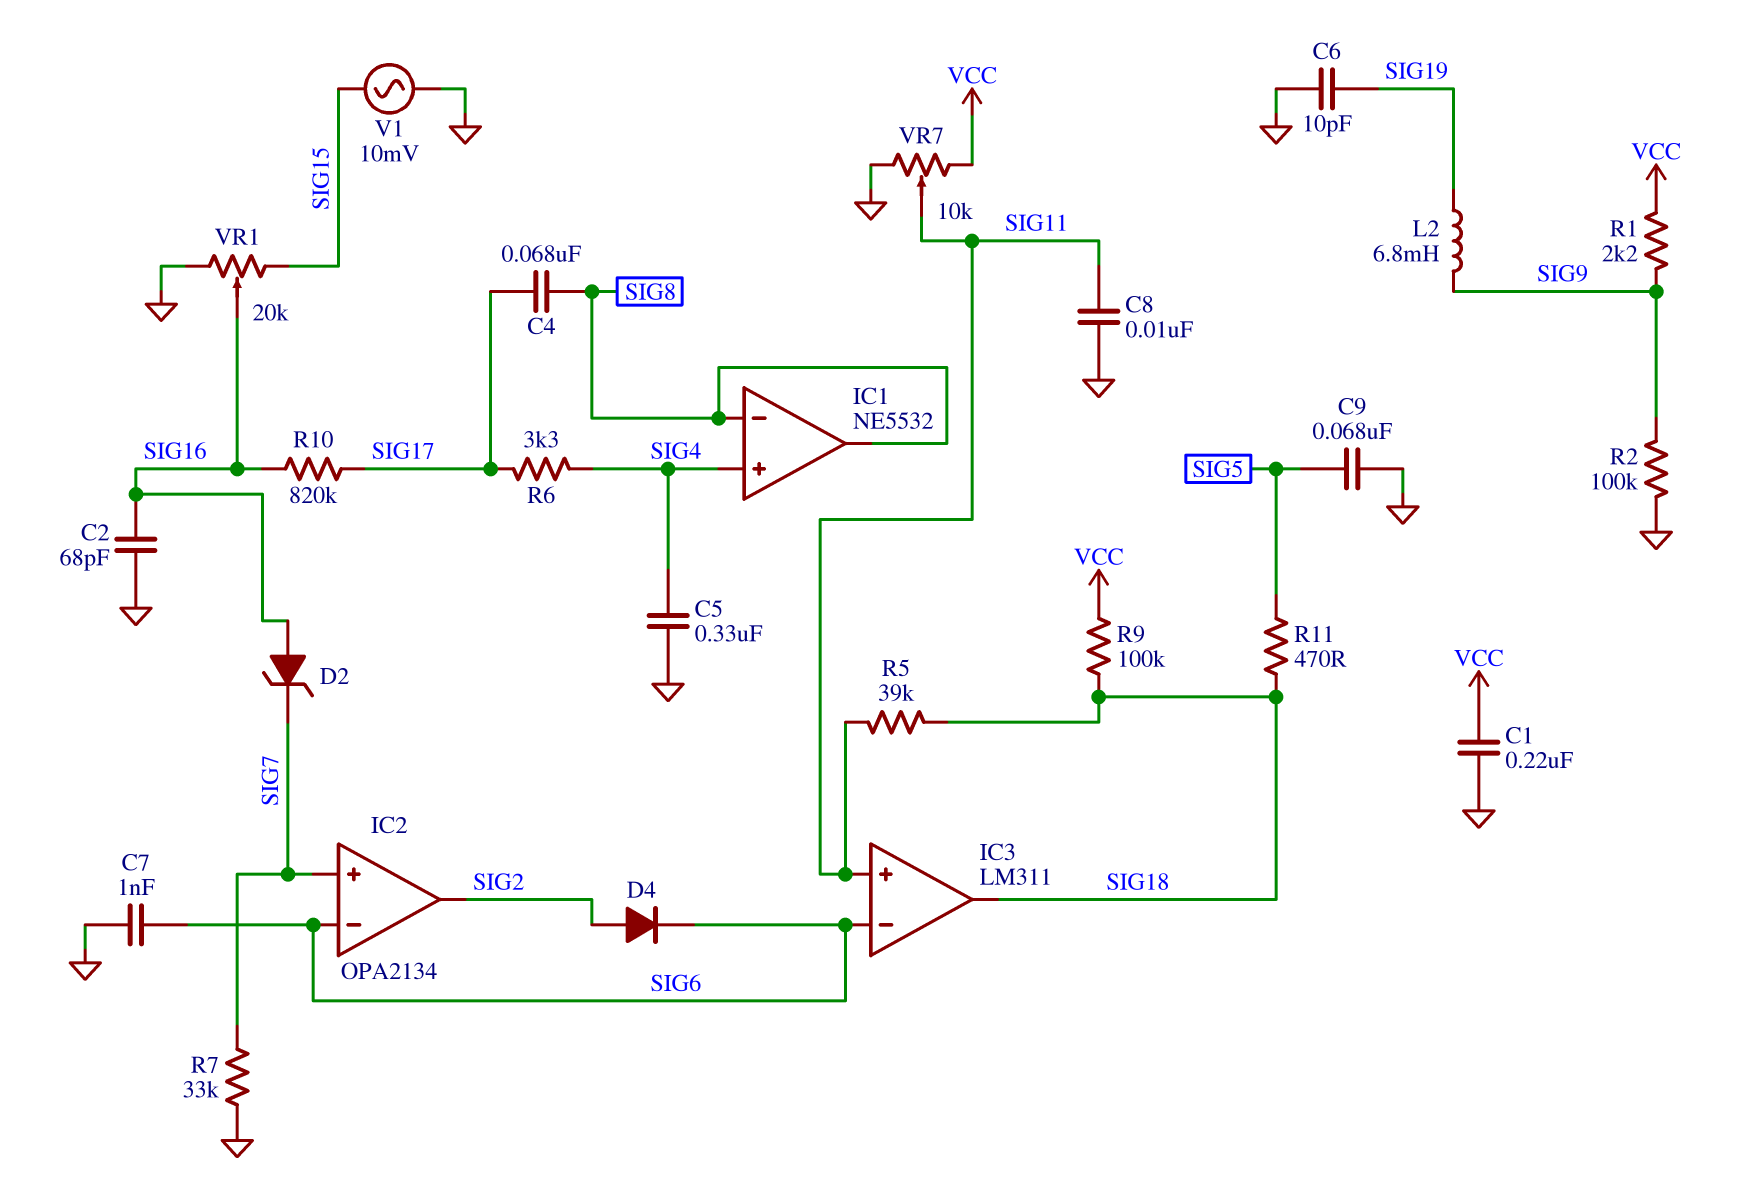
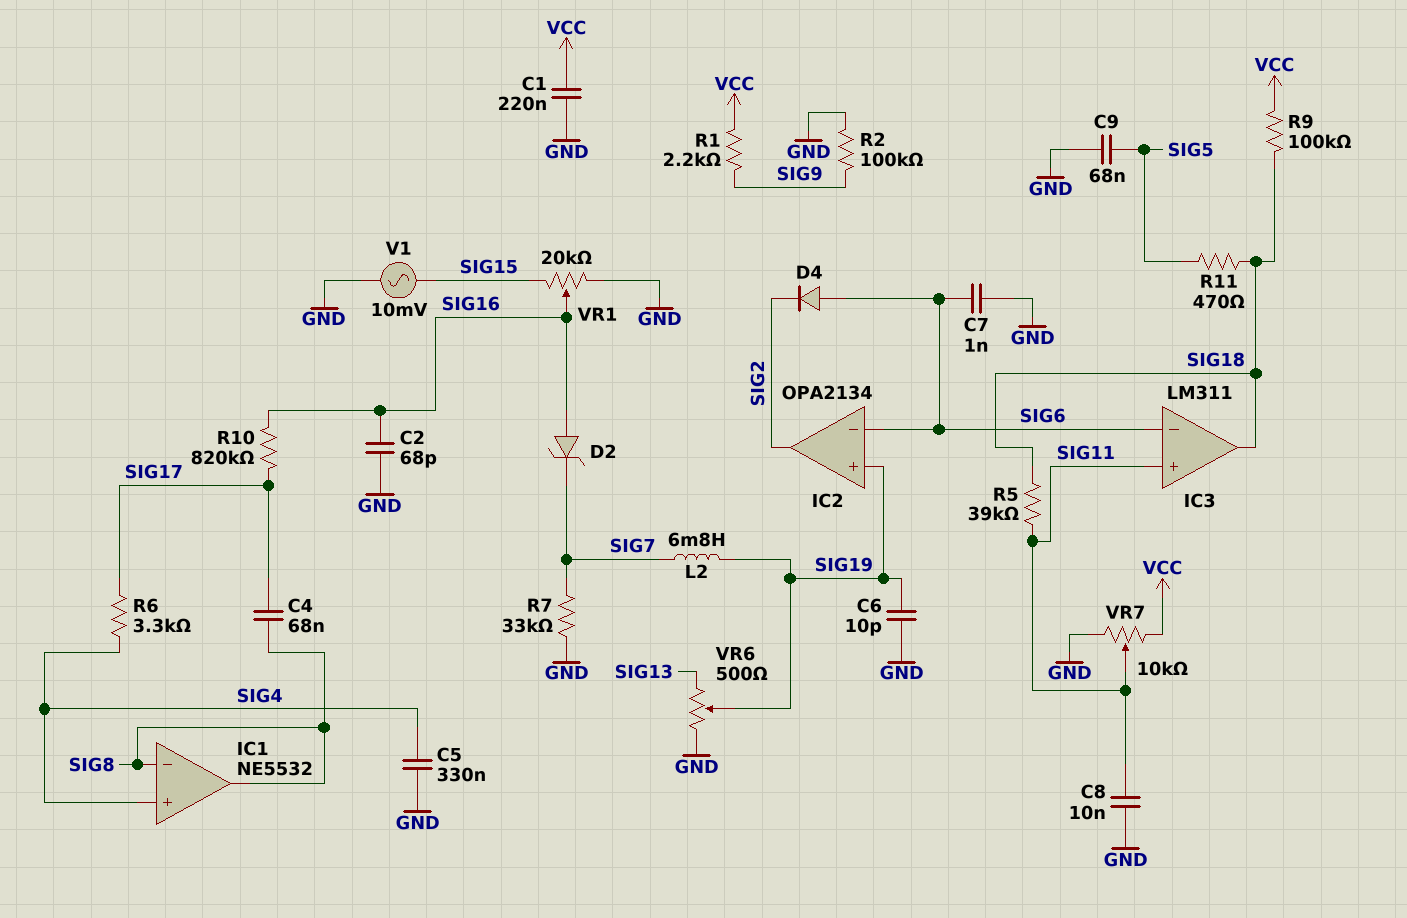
D4: diode (A SIG2, K SIG6) -> diode (A SIG6, K SIG2)
IC2 pin in+: SIG7 -> SIG19
L2: 6.8mH (SIG9, SIG19) -> 6.8mH (SIG7, SIG19)
VR6: none -> 500 (GND, SIG13, wiper SIG19)

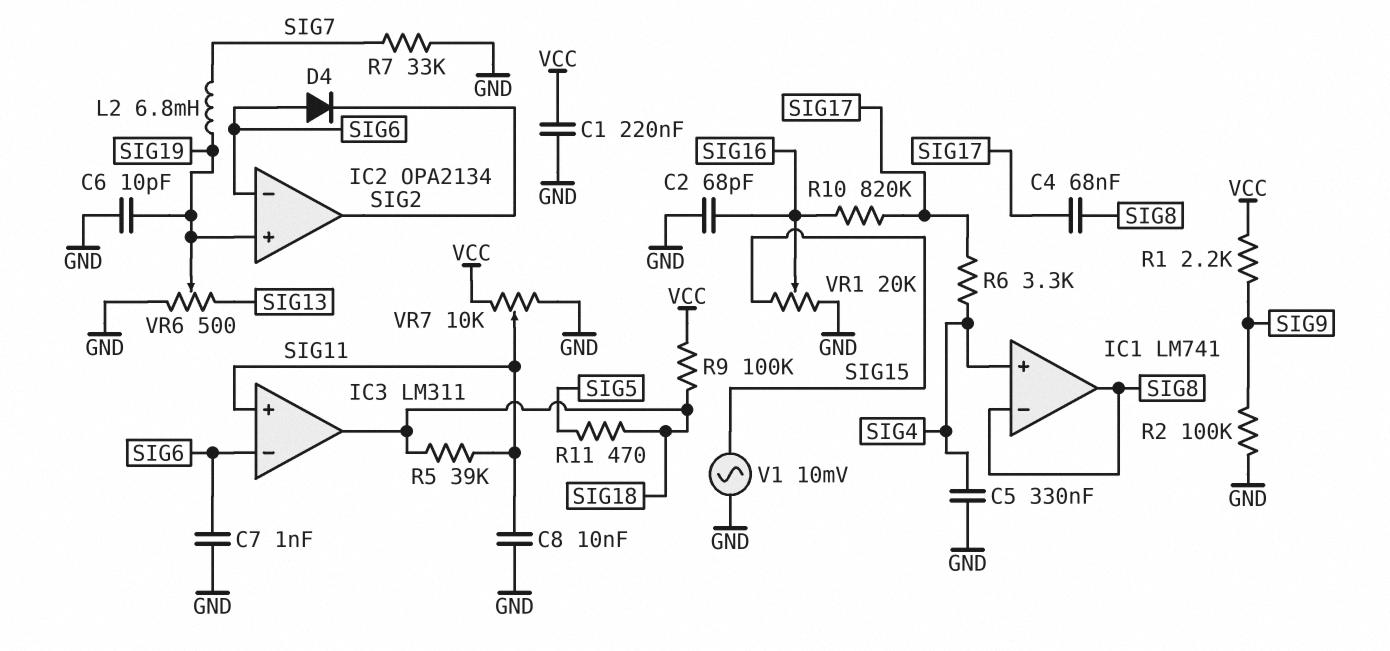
C9: 68nF (GND, SIG5) -> none
D2: zener (A SIG16, K SIG7) -> none
IC1: NE5532 -> LM741

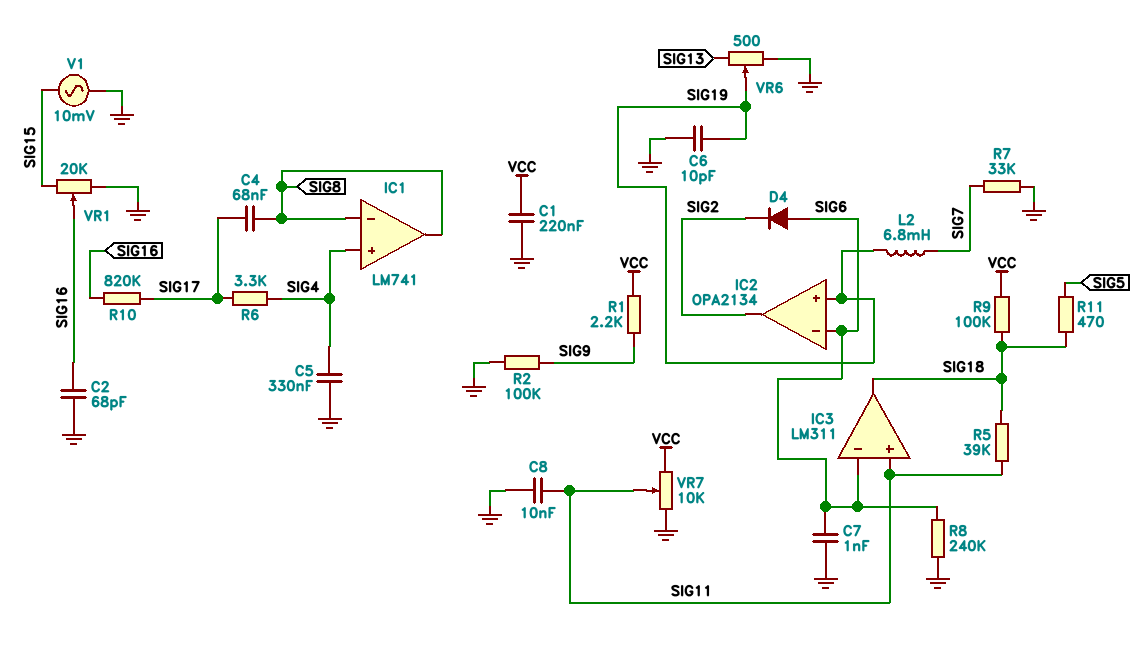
R8: none -> 240k (GND, SIG6)

